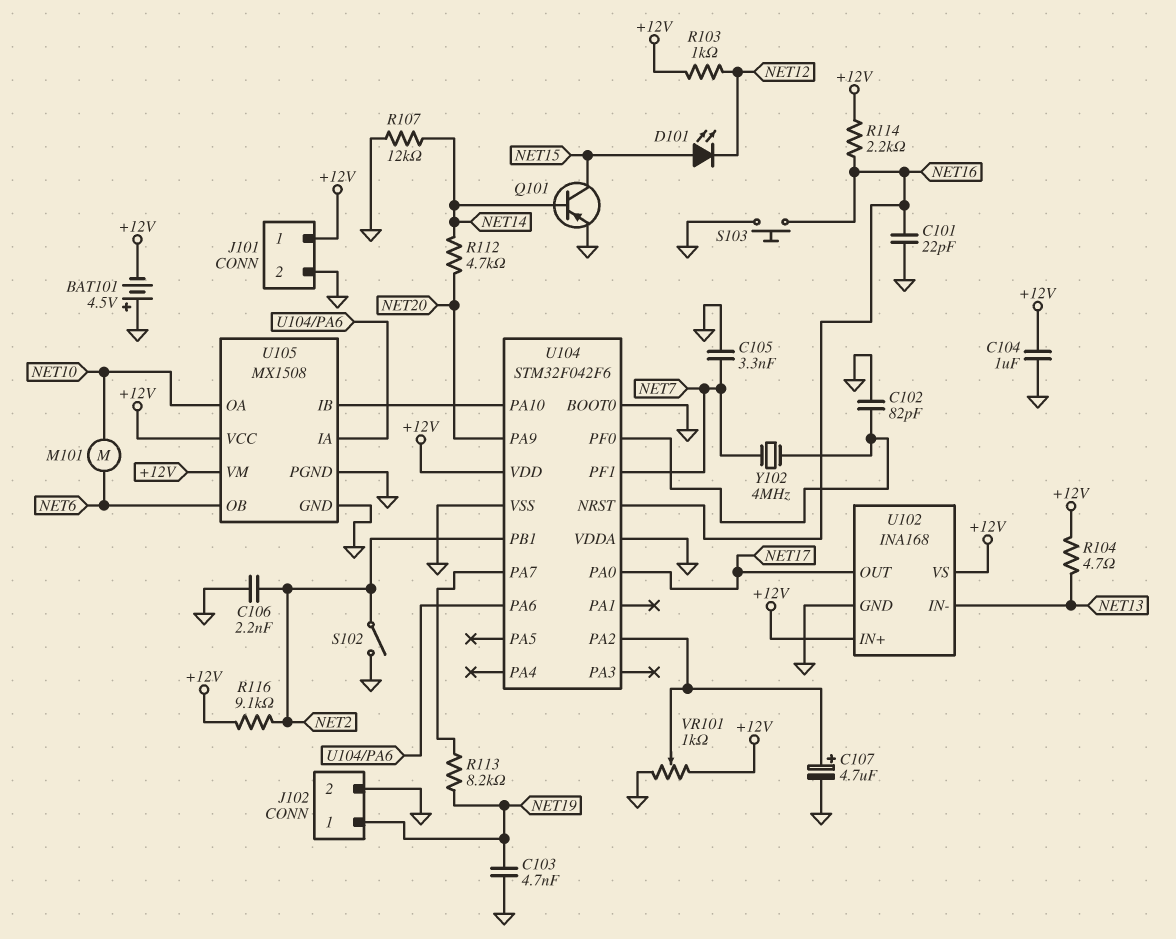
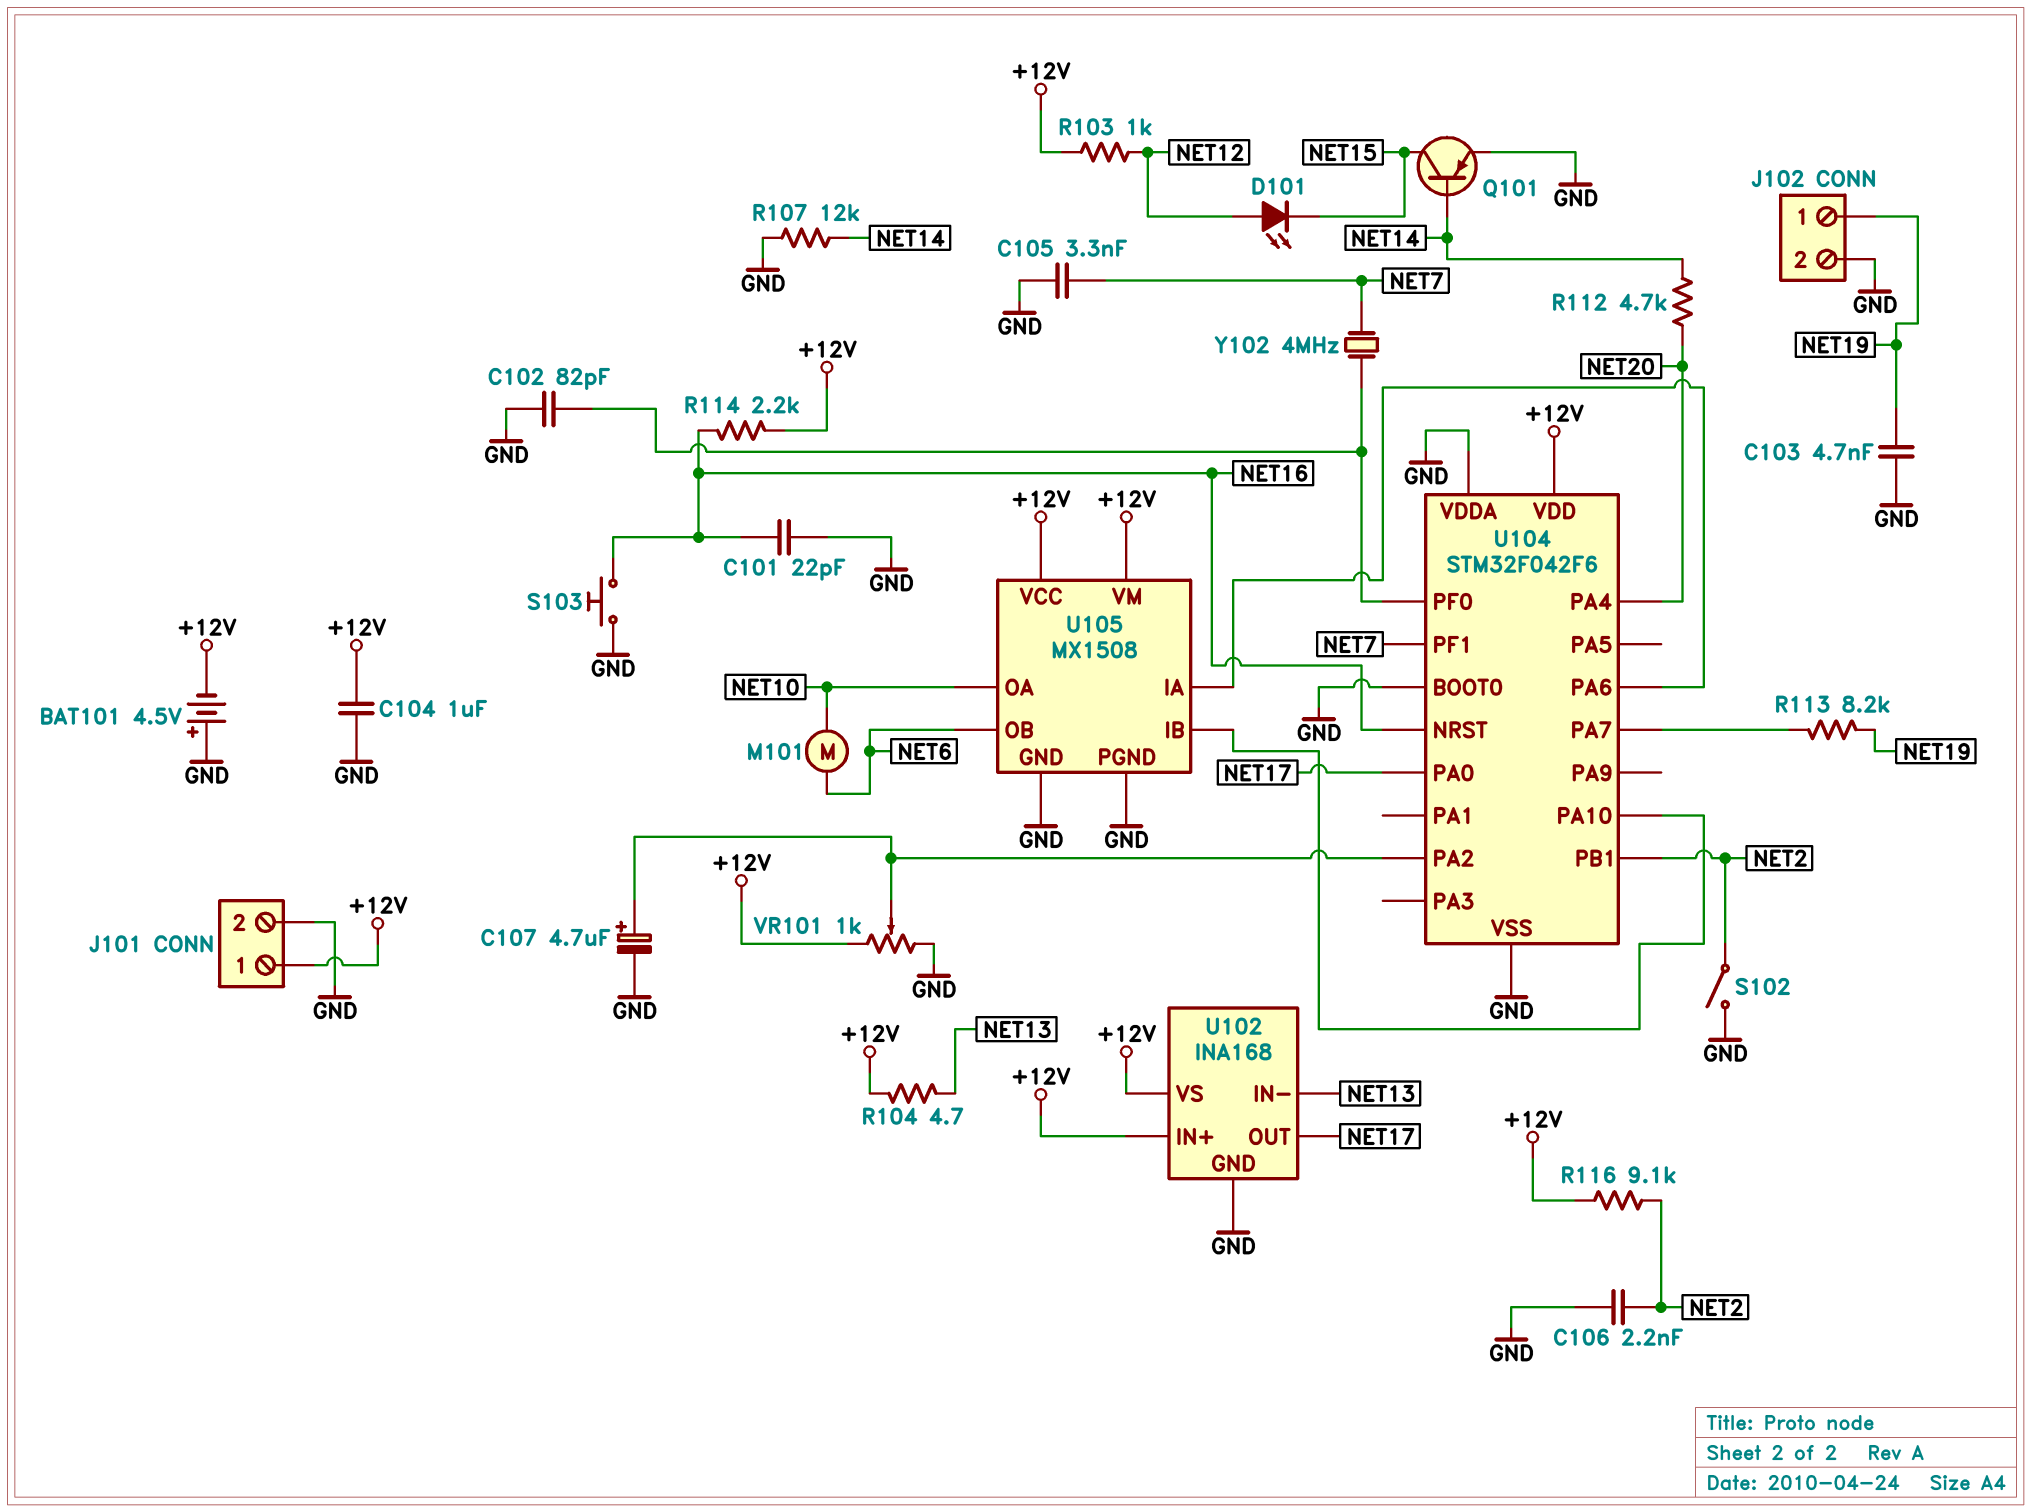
D101: LED (A NET15, K NET12) -> LED (A NET12, K NET15)
U104 pin PA4: none -> NET20
U104 pin PA9: NET20 -> none

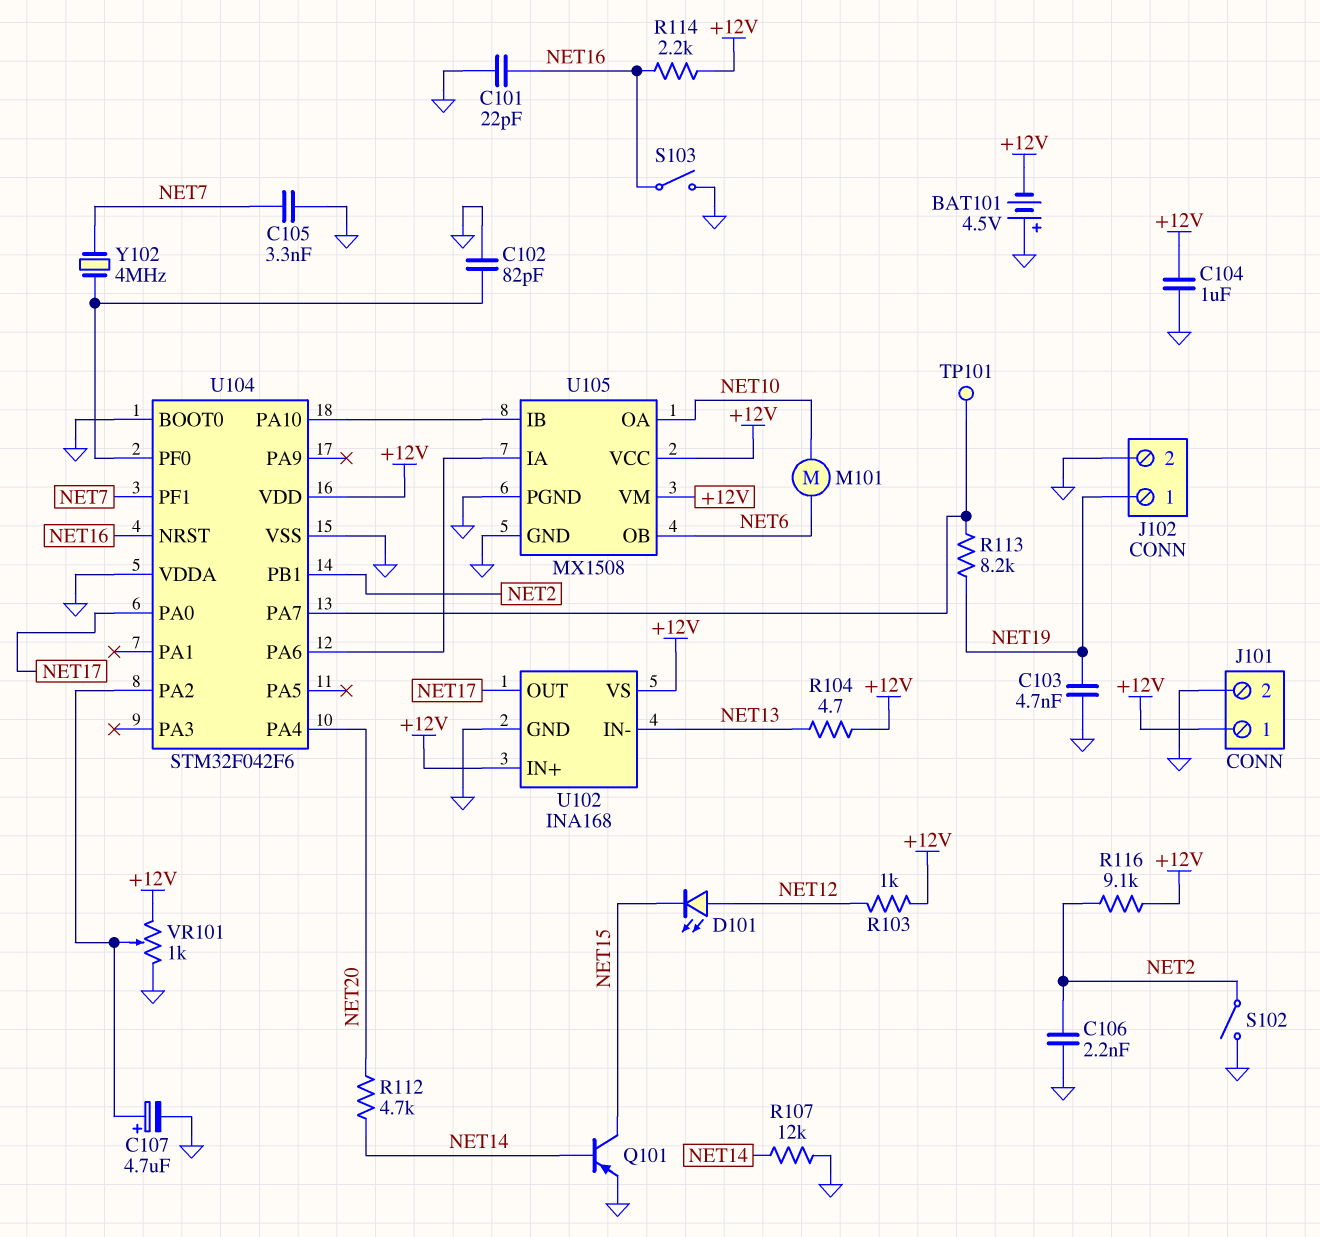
S103: button (GND, NET16) -> switch (GND, NET16)
TP101: none -> test point (U104/PA7)

